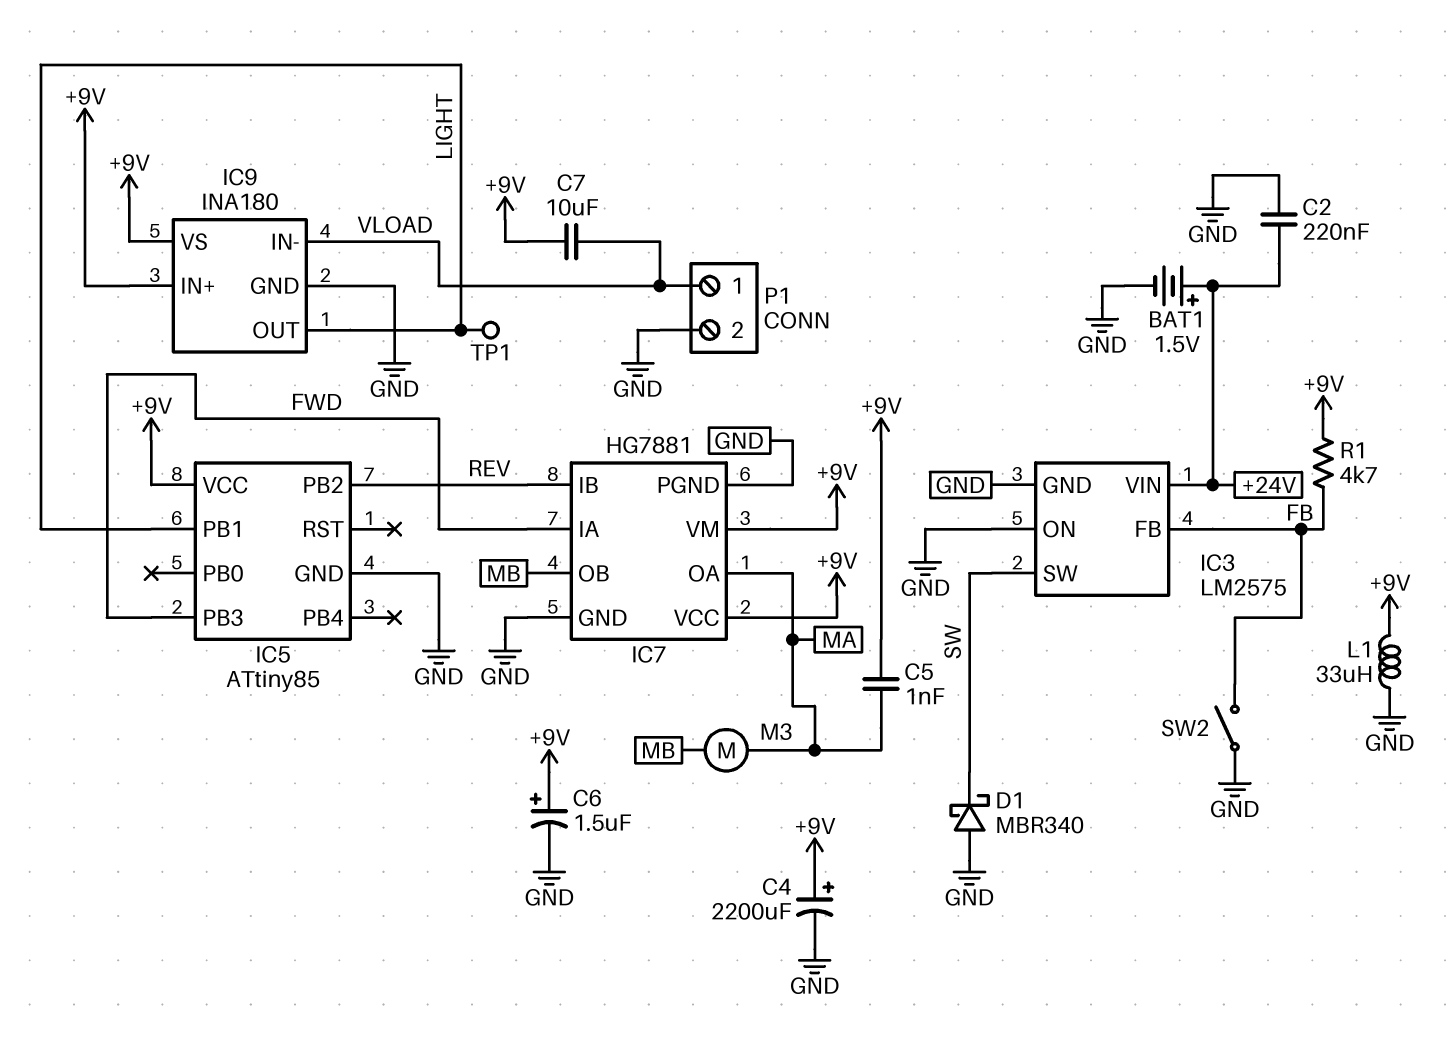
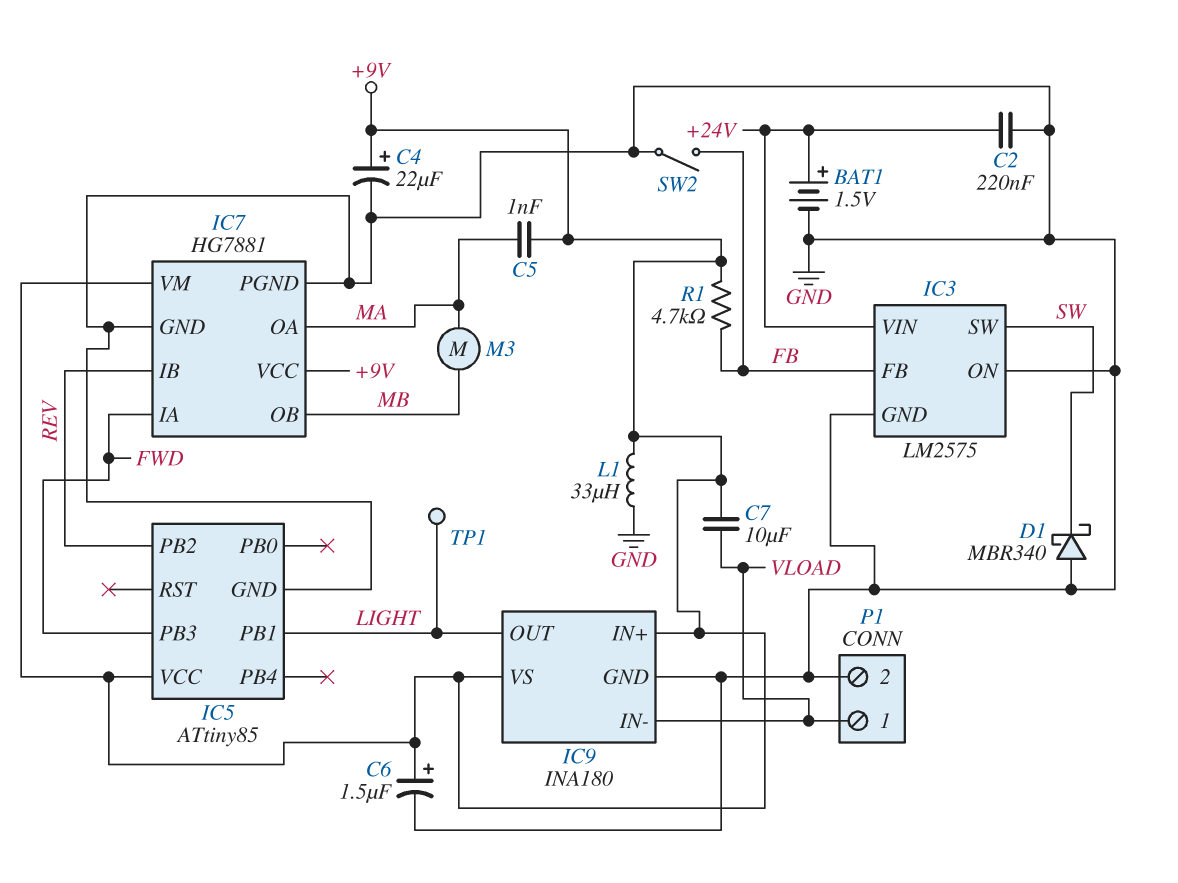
C4: 2200uF (plus +9V, minus GND) -> 22uF (plus +9V, minus GND)

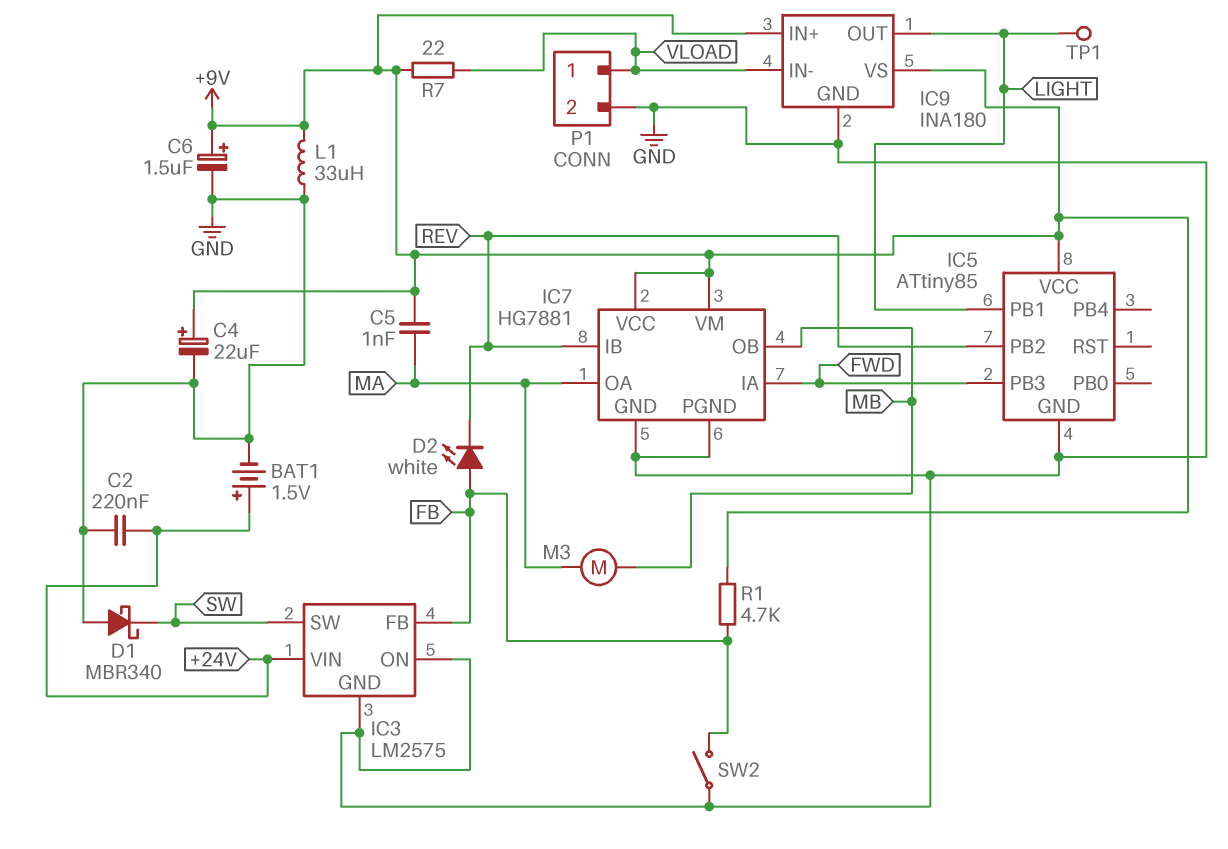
C7: 10uF (+9V, VLOAD) -> none
D2: none -> LED white (A FB, K REV)
R7: none -> 22 (+9V, VLOAD)

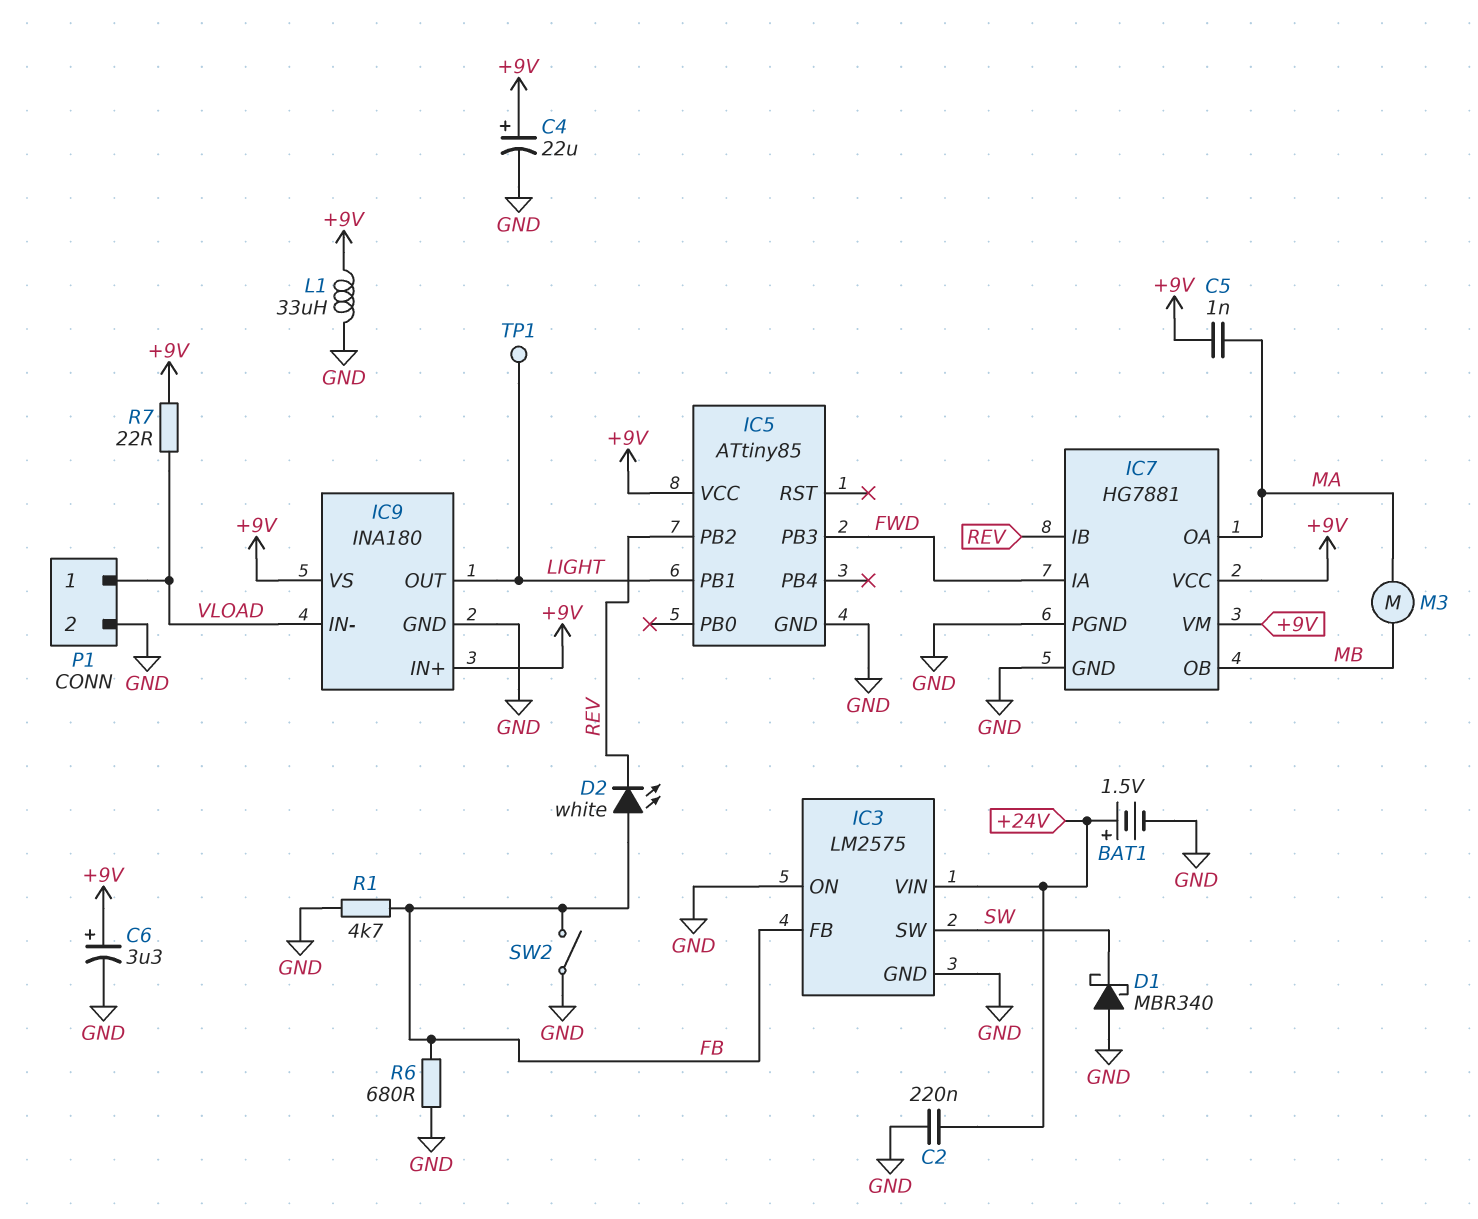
C6: 1.5uF (plus +9V, minus GND) -> 3.3uF (plus +9V, minus GND)
R1: 4.7k (+9V, FB) -> 4.7k (FB, GND)
R6: none -> 680 (FB, GND)

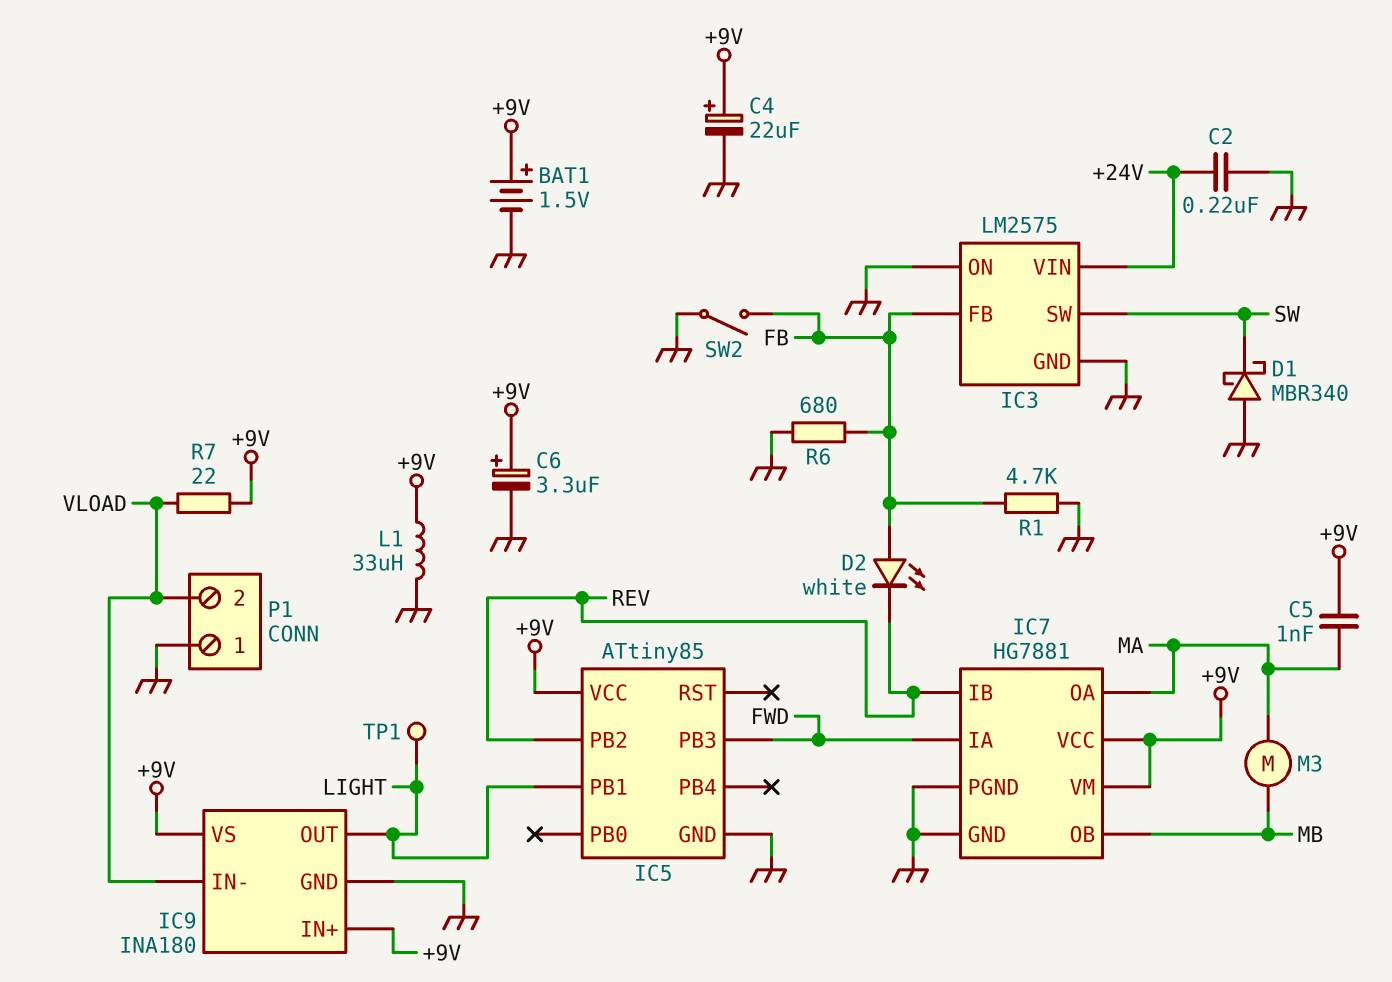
BAT1: 1.5V (plus +24V, minus GND) -> 1.5V (plus +9V, minus GND)
P1 pin 1: VLOAD -> GND
P1 pin 2: GND -> VLOAD

